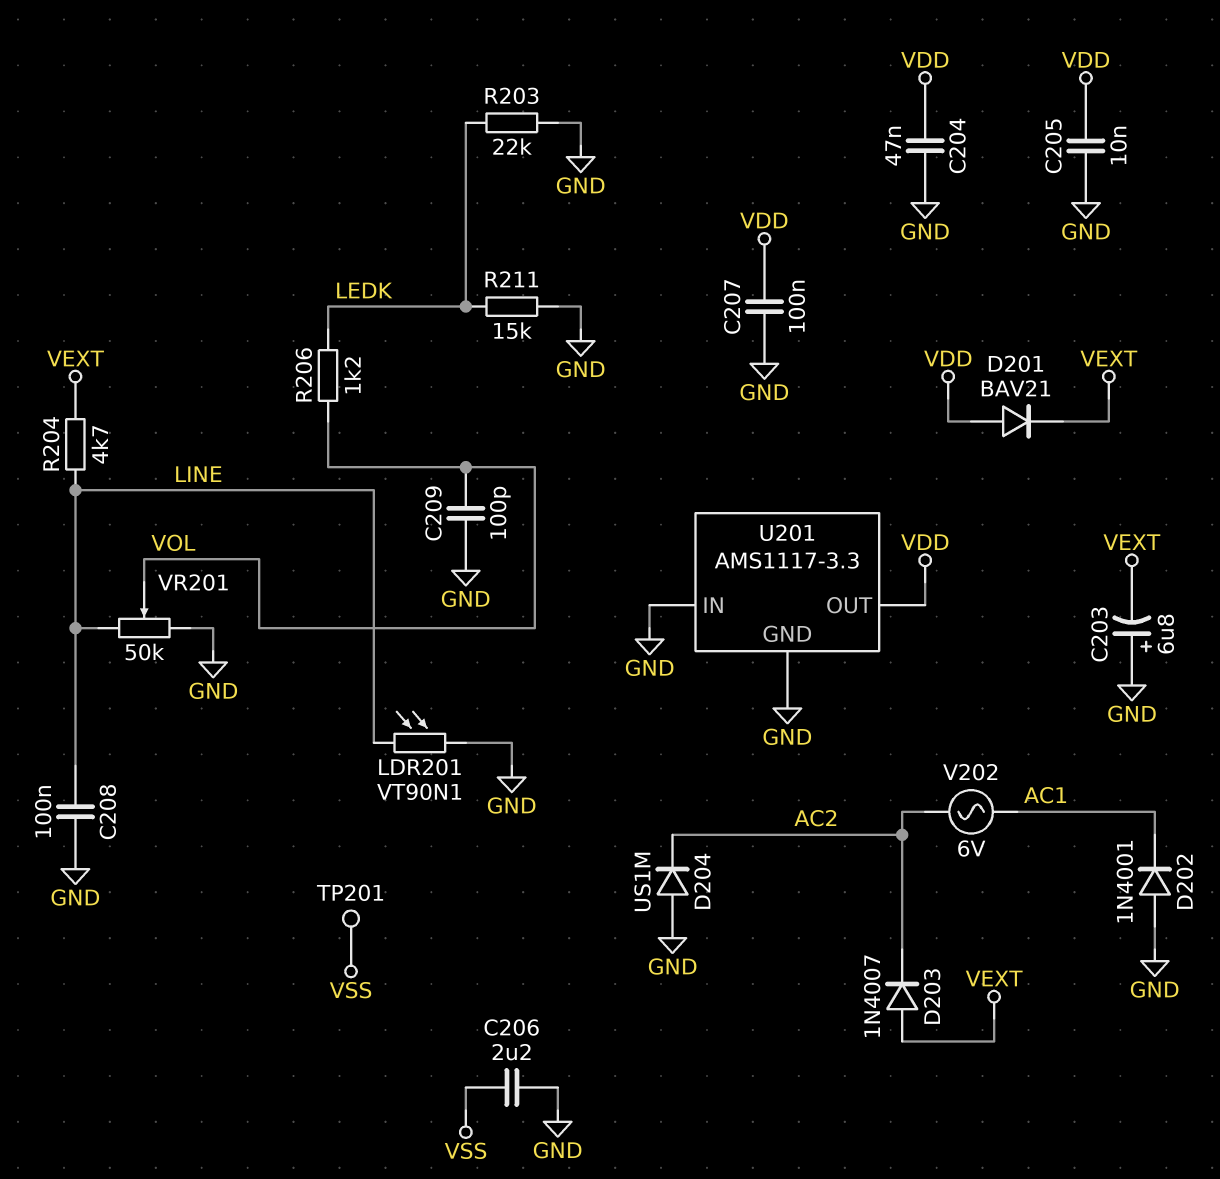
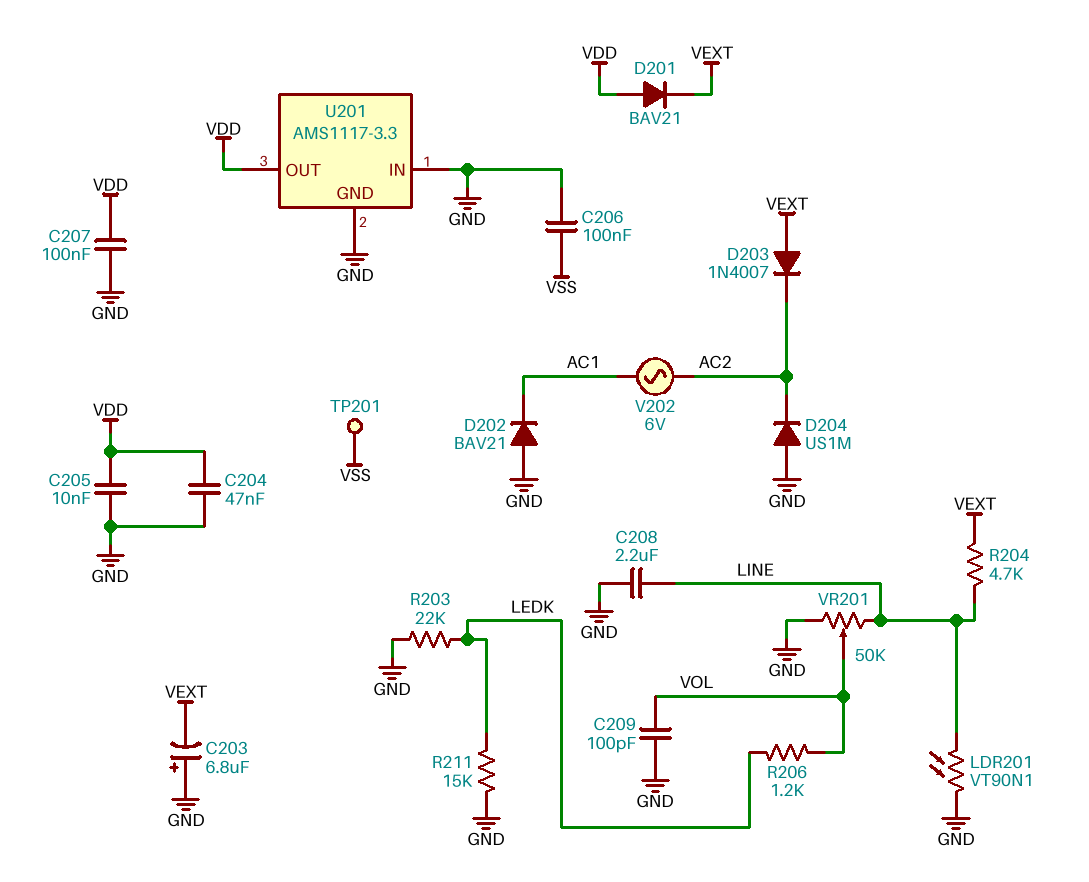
C206: 2.2uF (GND, VSS) -> 100nF (GND, VSS)
C208: 100nF (GND, LINE) -> 2.2uF (GND, LINE)
D202: diode 1N4001 (A GND, K AC1) -> diode BAV21 (A GND, K AC1)

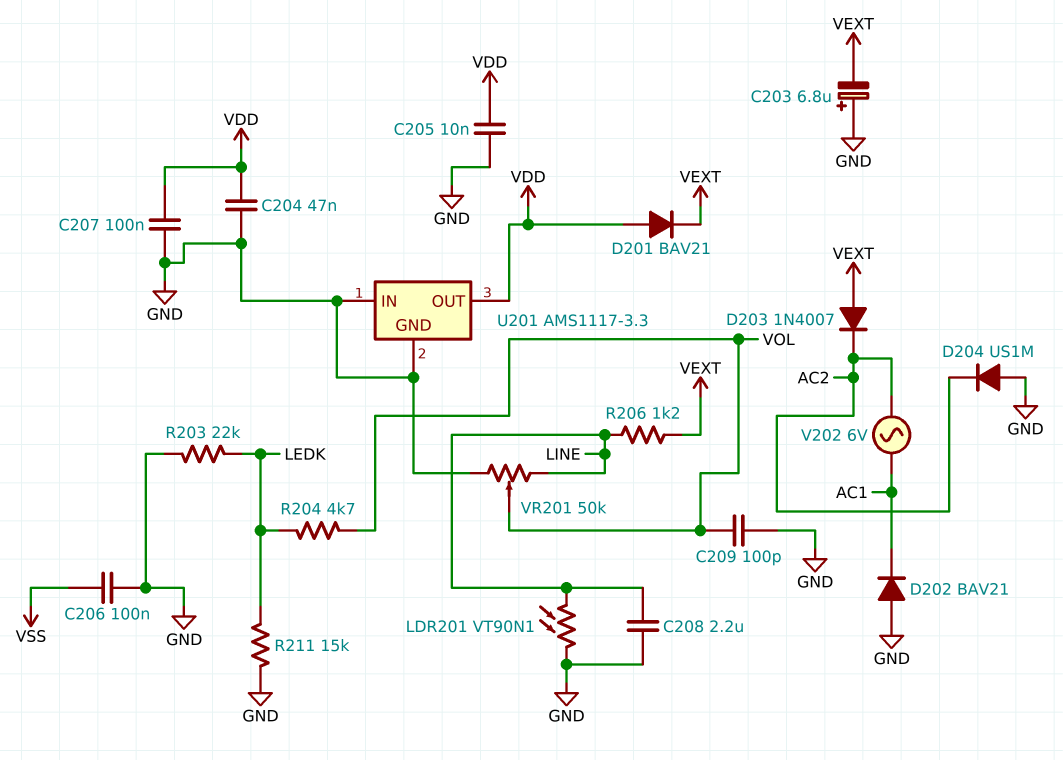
R204: 4.7k (LINE, VEXT) -> 4.7k (LEDK, VOL)
R206: 1.2k (LEDK, VOL) -> 1.2k (LINE, VEXT)
TP201: test point (VSS) -> none

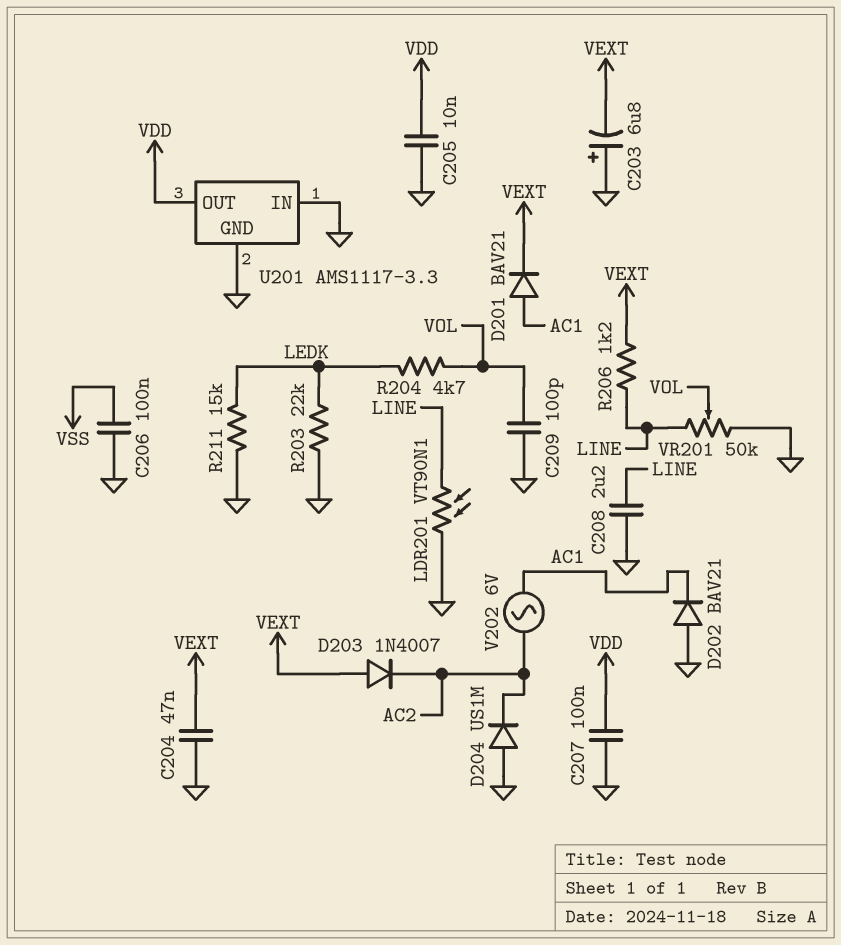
C204: 47nF (GND, VDD) -> 47nF (GND, VEXT)
D201: diode BAV21 (A VDD, K VEXT) -> diode BAV21 (A AC1, K VEXT)

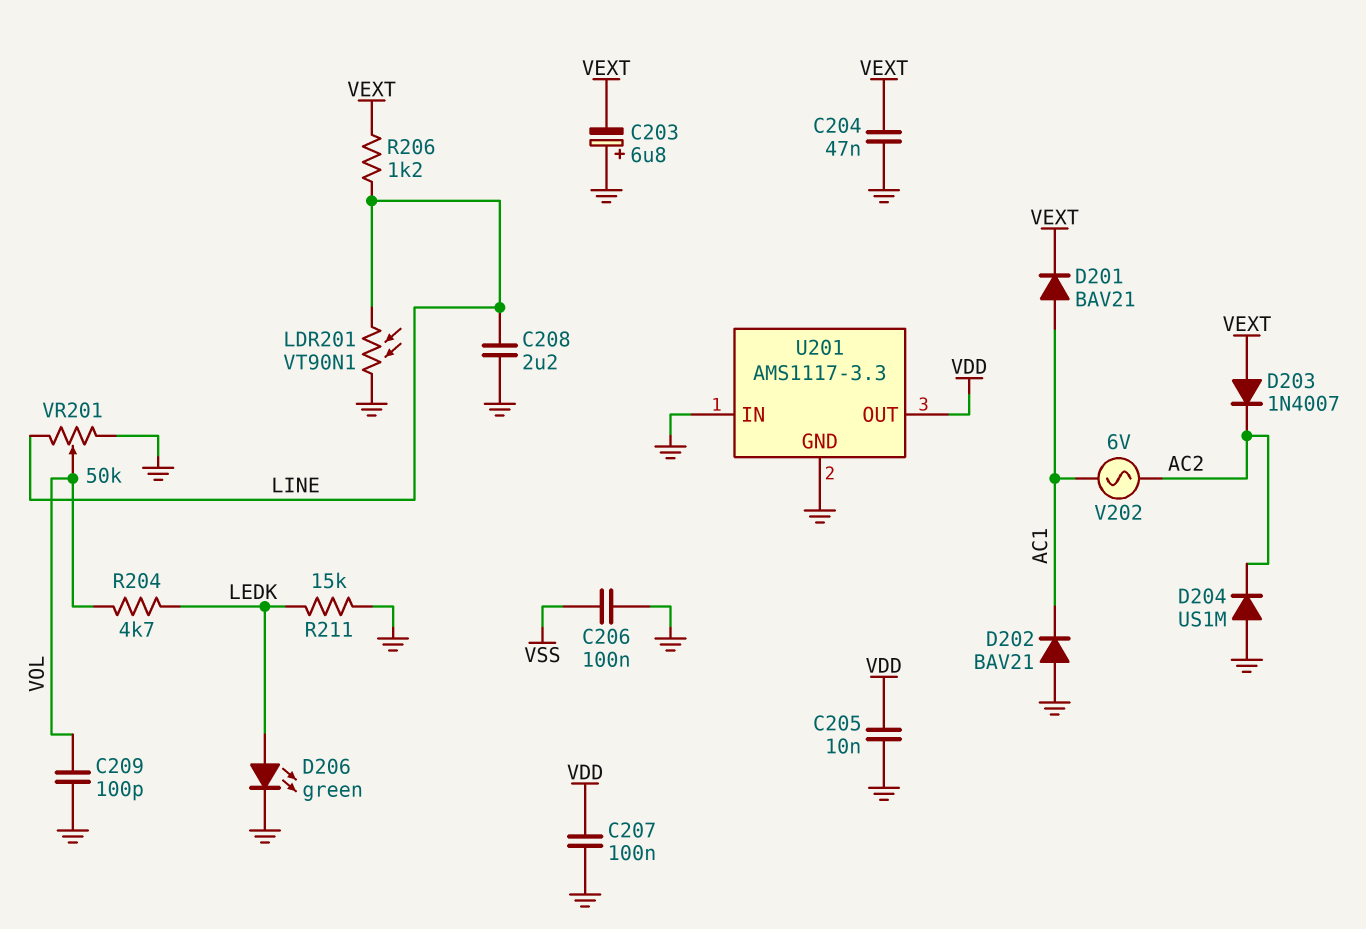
D206: none -> LED green (A LEDK, K GND)
R203: 22k (GND, LEDK) -> none

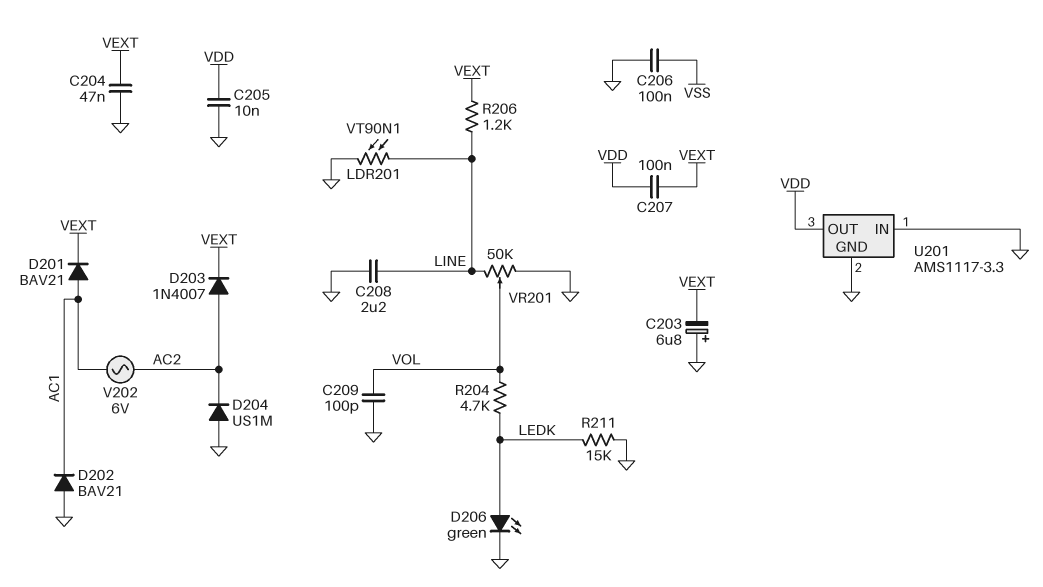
C207: 100nF (GND, VDD) -> 100nF (VDD, VEXT)
D203: diode 1N4007 (A VEXT, K AC2) -> diode 1N4007 (A AC2, K VEXT)

